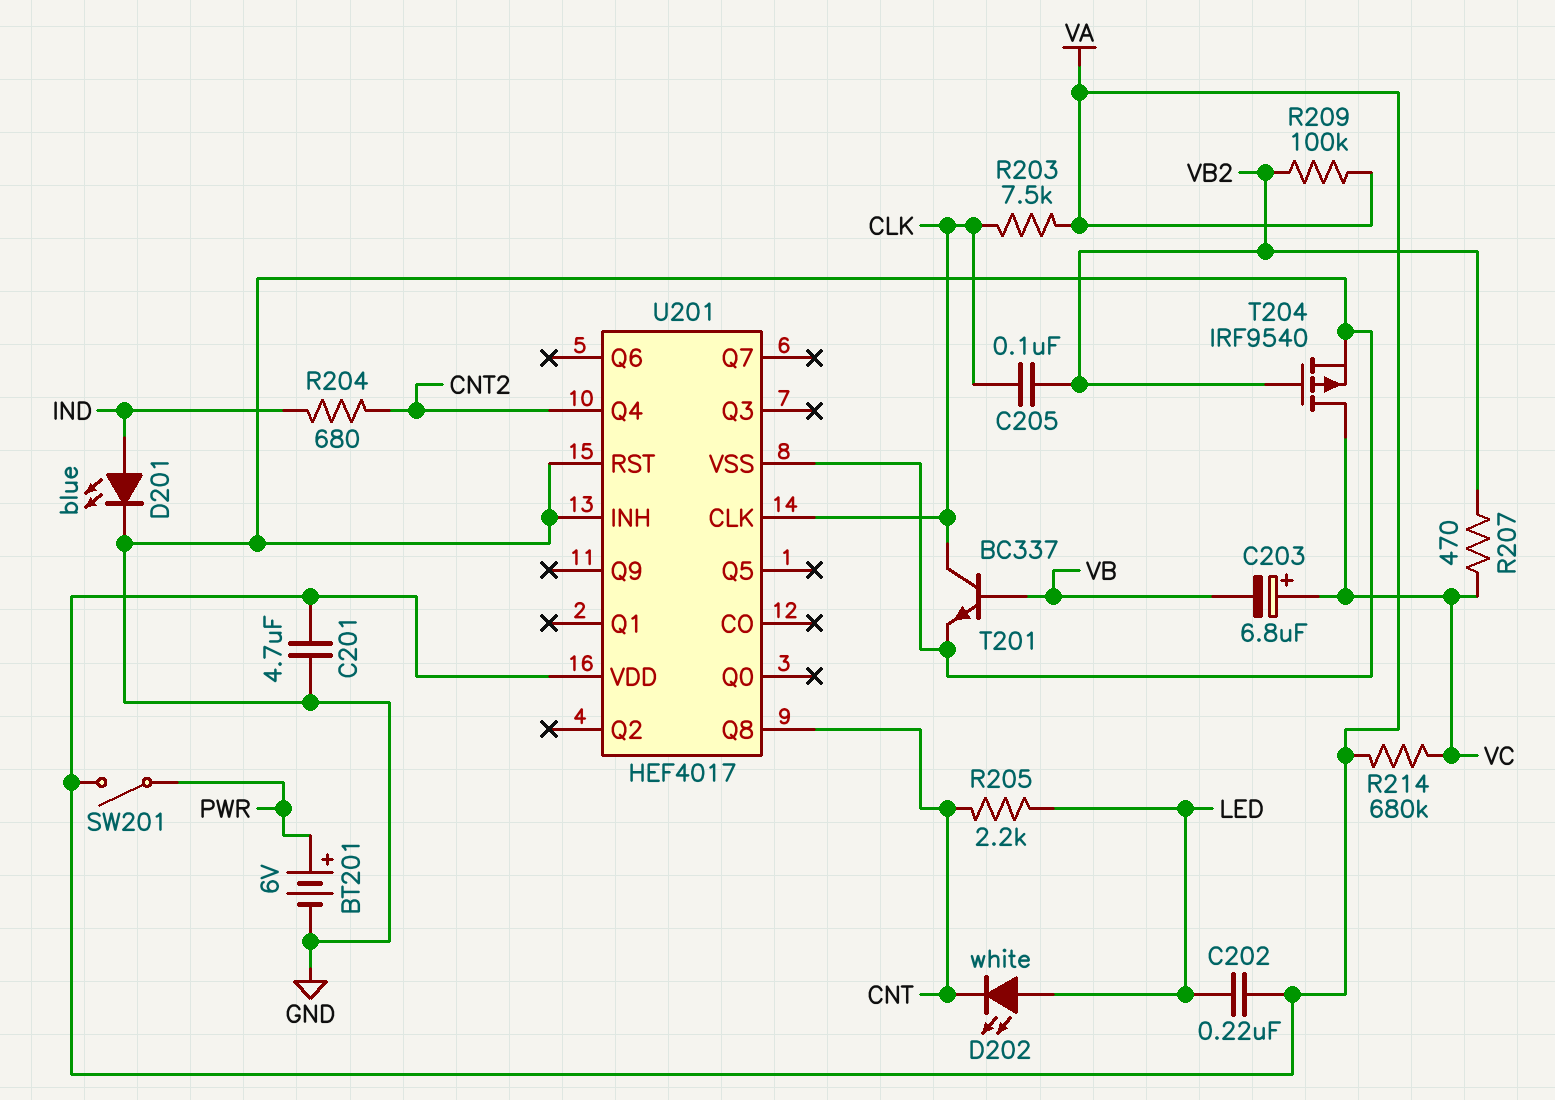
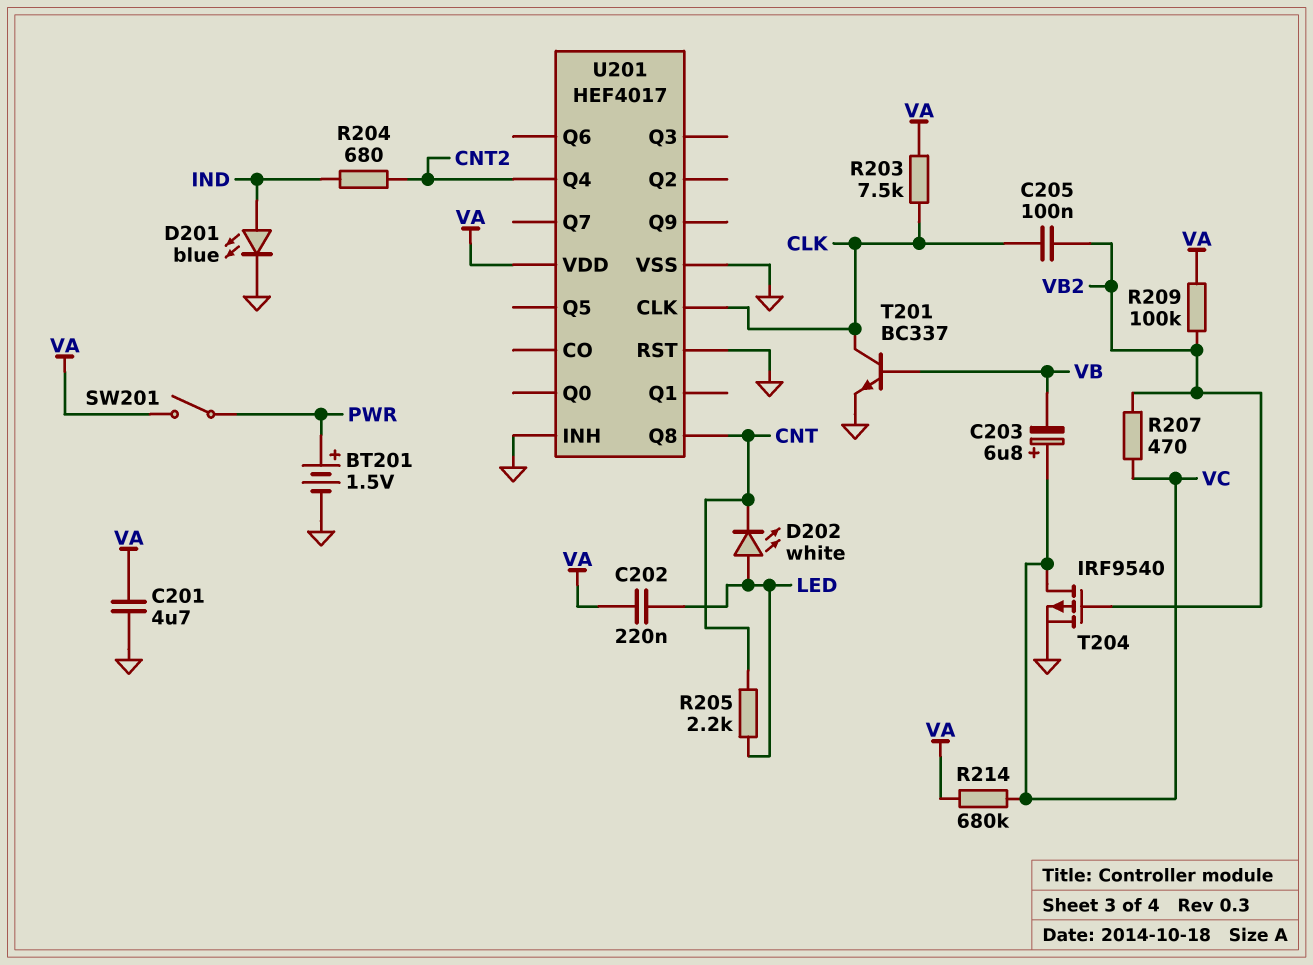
BT201: 6V (plus PWR, minus GND) -> 1.5V (plus PWR, minus GND)

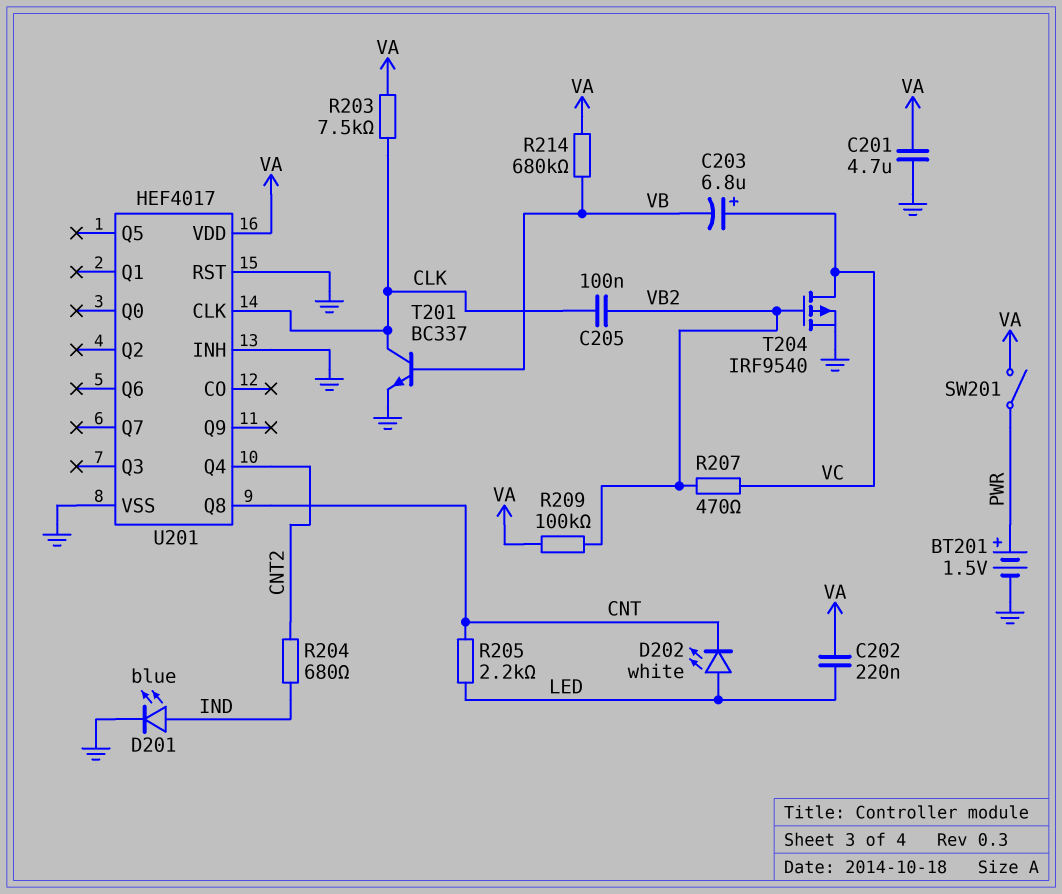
R214: 680k (VA, VC) -> 680k (VA, VB)

